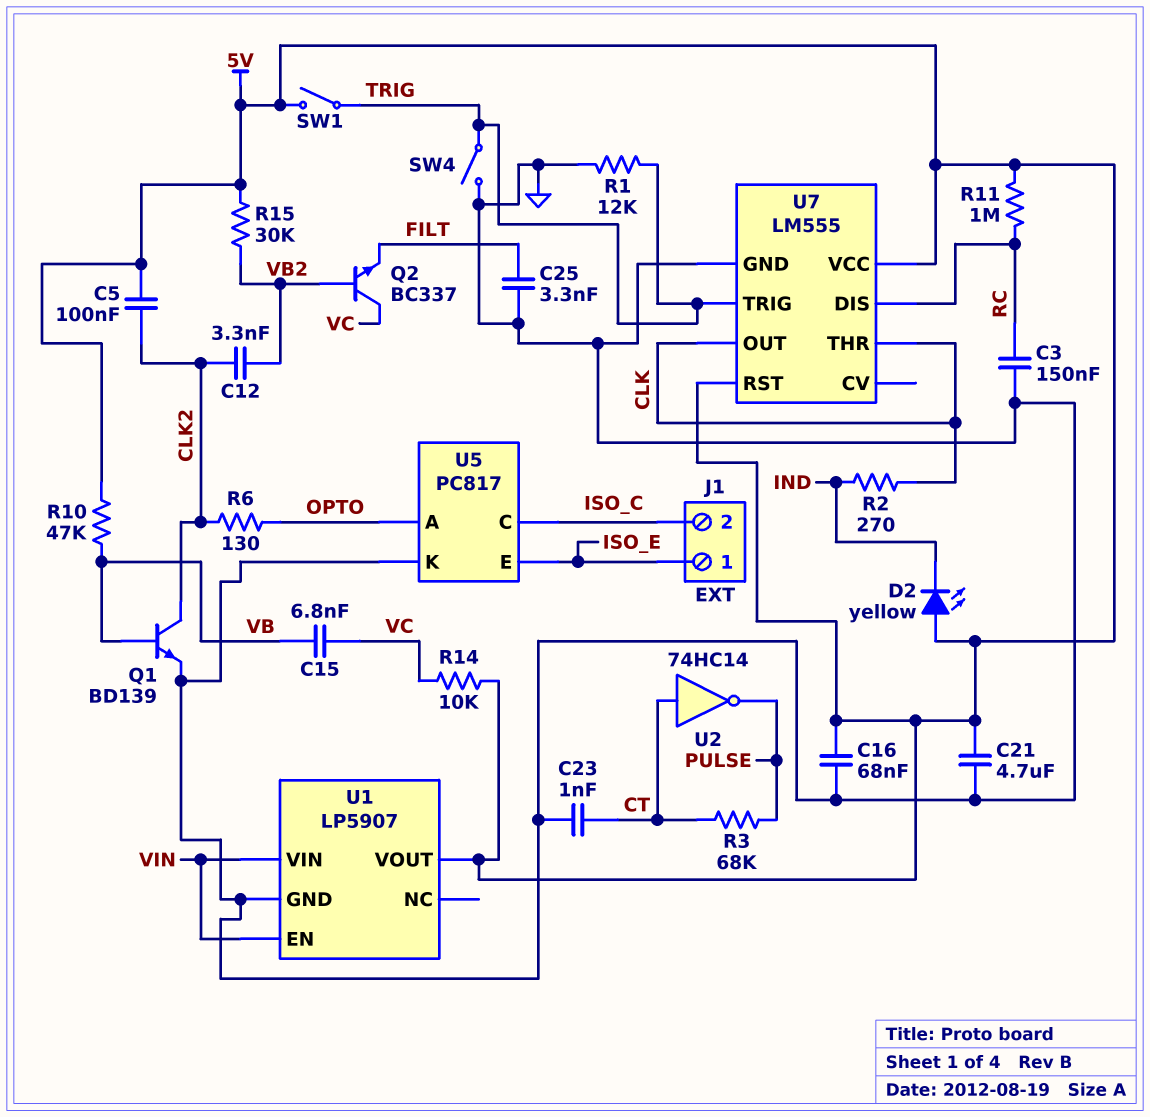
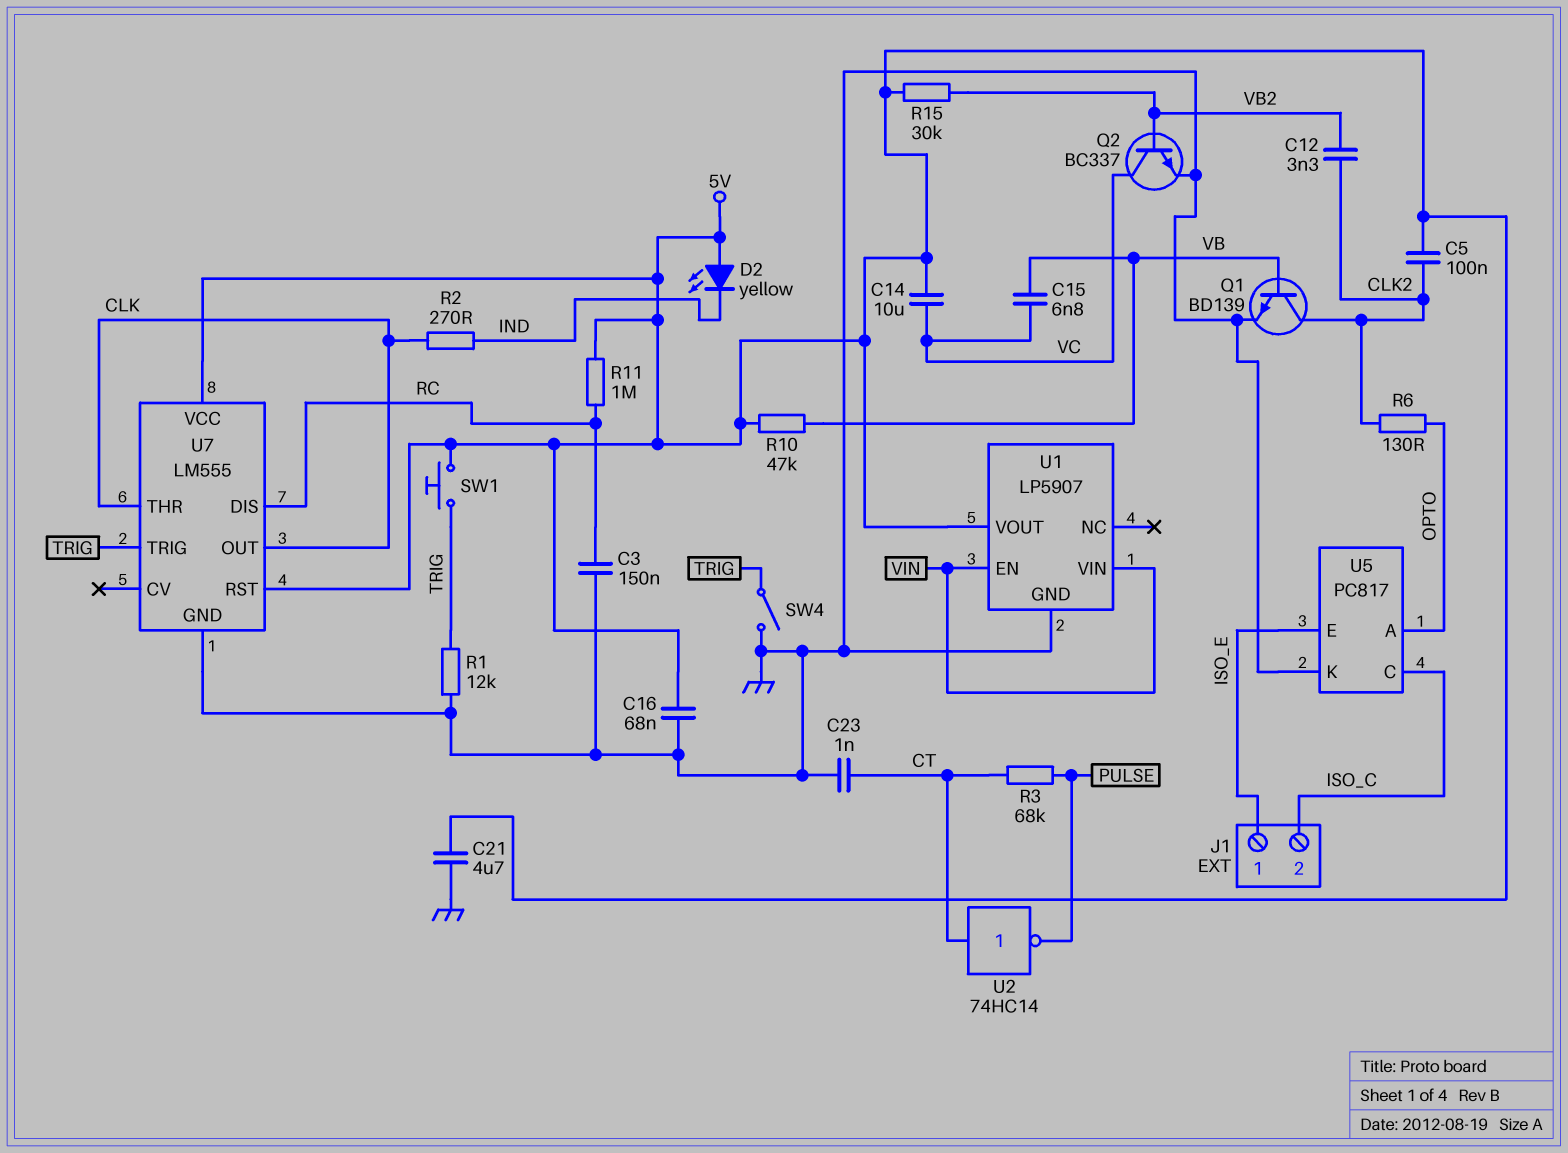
C14: none -> 10uF (5V, VC)
C25: 3.3nF (FILT, GND) -> none
Q2: NPN BC337 (B VB2, C VC, E FILT) -> NPN BC337 (B VB2, C VC, E GND)
R14: 10k (5V, VC) -> none
SW1: switch (5V, TRIG) -> button (5V, TRIG)

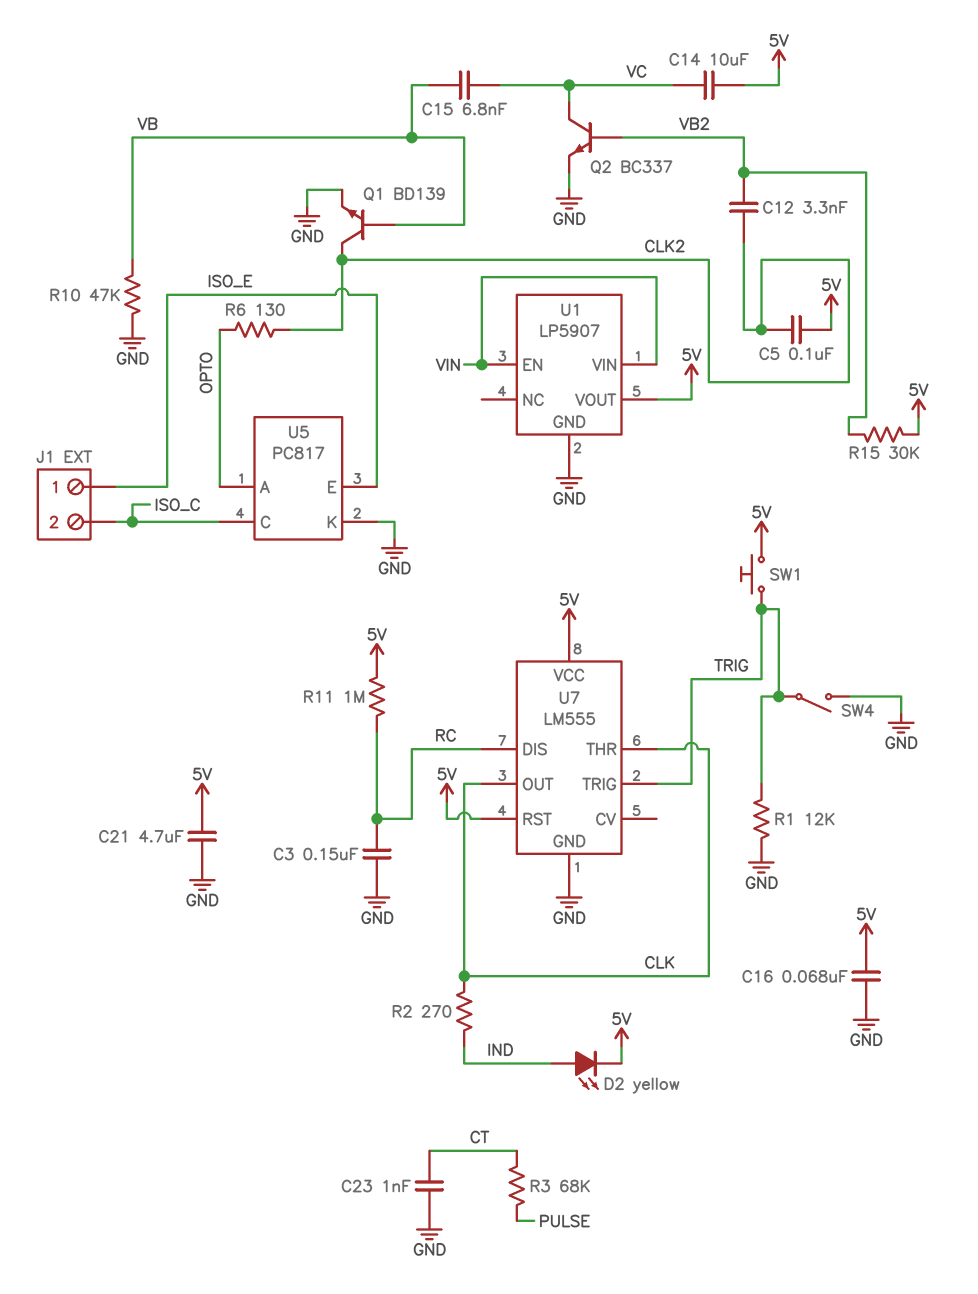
D2: LED yellow (A 5V, K IND) -> LED yellow (A IND, K 5V)
R10: 47k (5V, VB) -> 47k (GND, VB)
U2: NOT 74HC14 (in CT, out PULSE) -> none

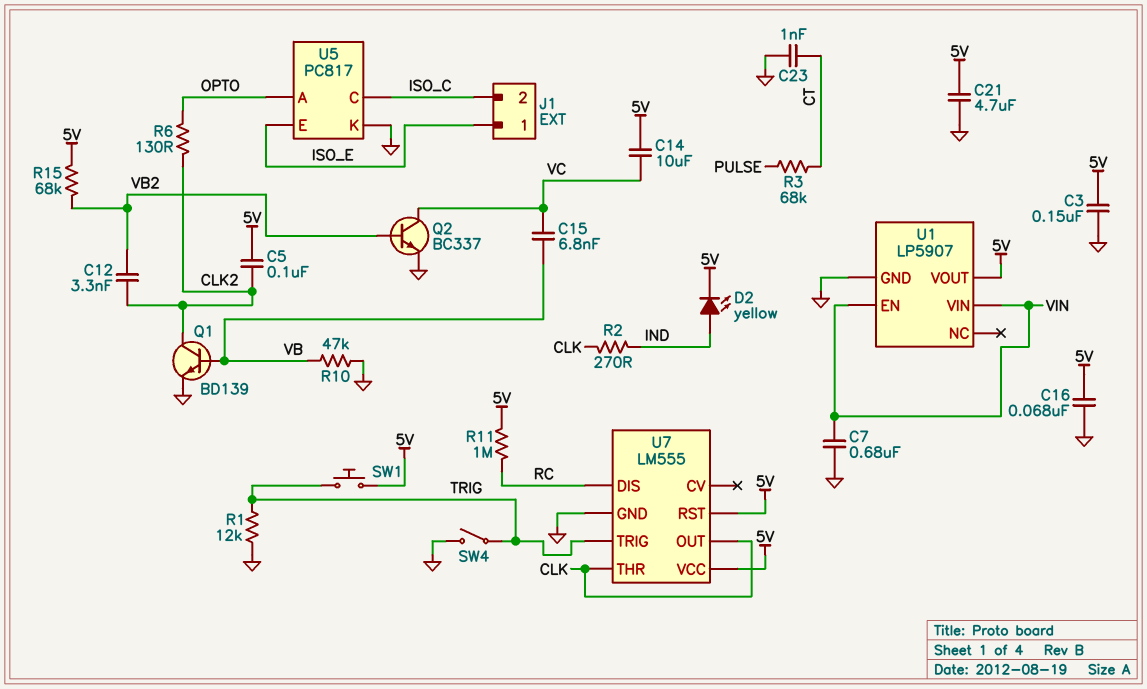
C3: 150nF (GND, RC) -> 150nF (5V, GND)
C7: none -> 680nF (GND, VIN)
R15: 30k (5V, VB2) -> 68k (5V, VB2)

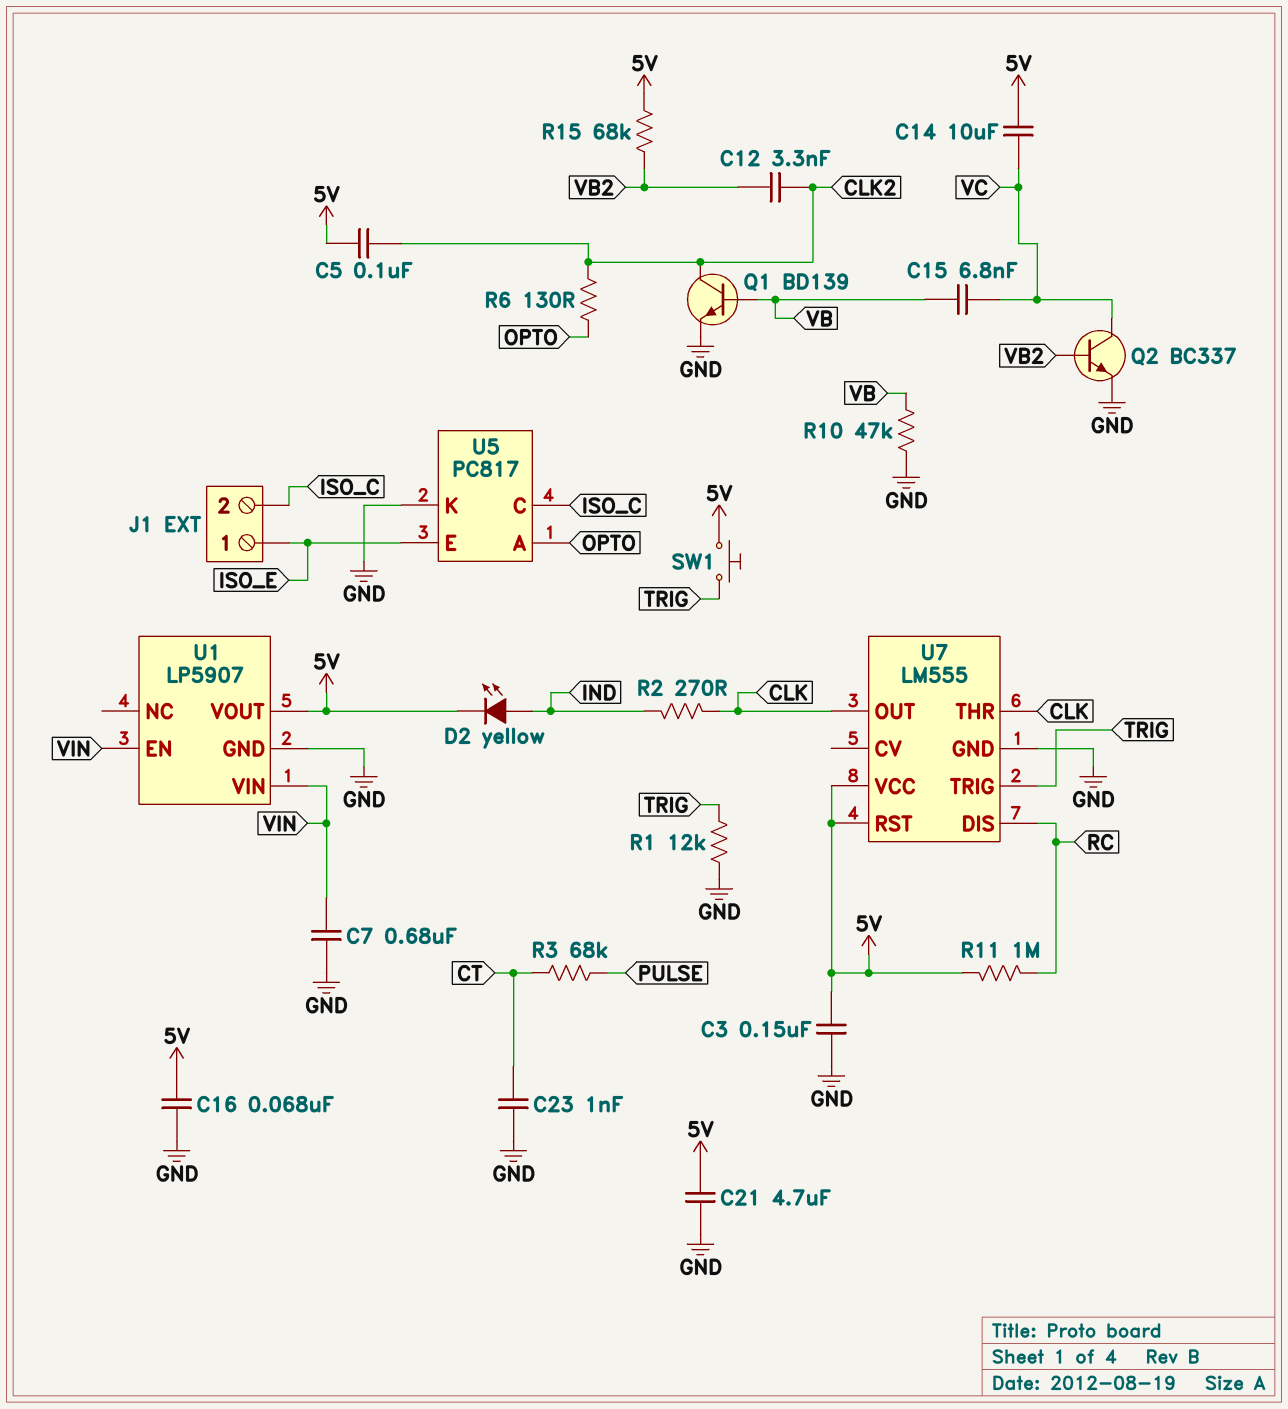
SW4: switch (GND, TRIG) -> none

